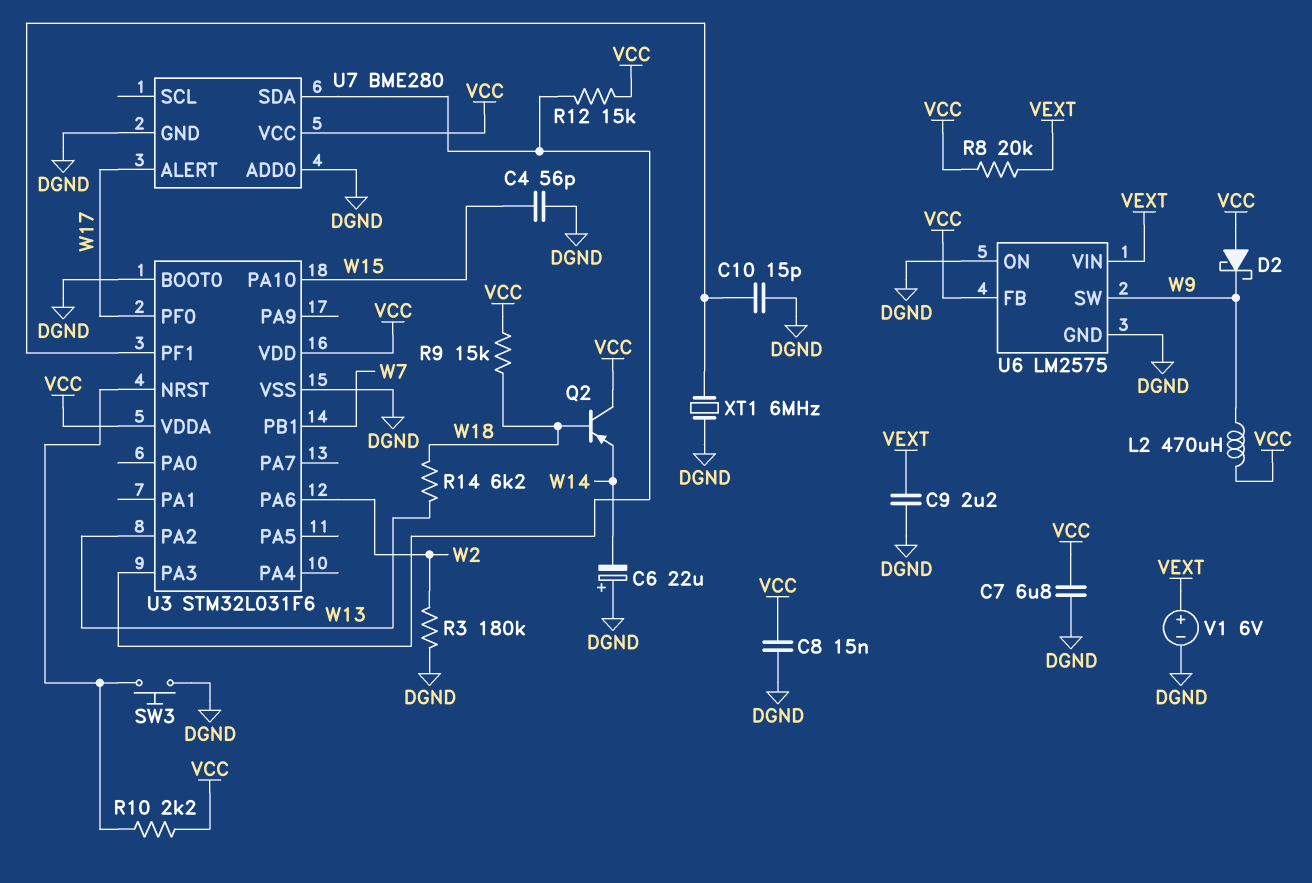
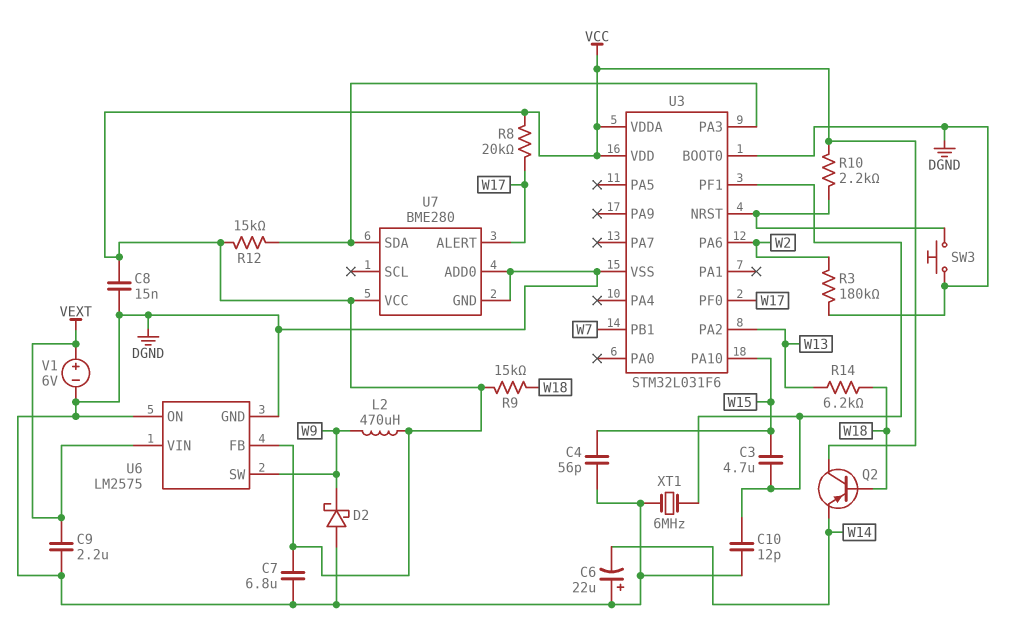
C3: none -> 4.7uF (U3/PF1, W15)
C10: 15pF (DGND, U3/PF1) -> 12pF (DGND, U3/PF1)
D2: schottky (A VCC, K W9) -> schottky (A DGND, K W9)
R8: 20k (VCC, VEXT) -> 20k (VCC, W17)

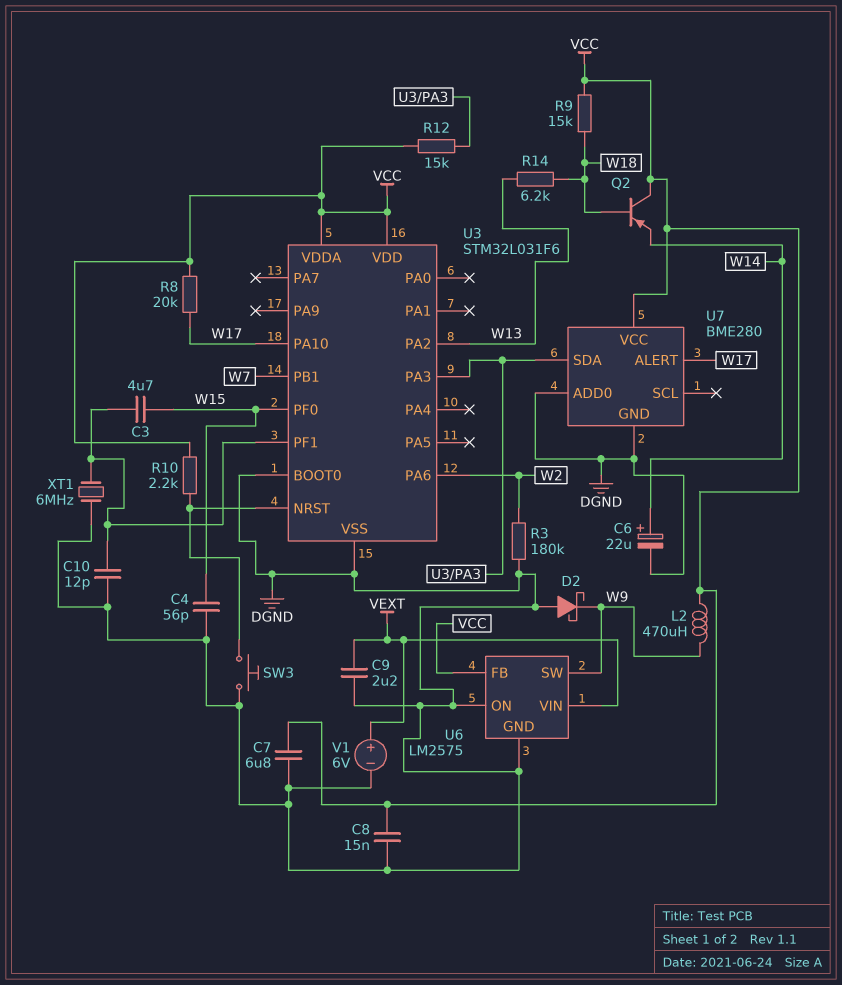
C6: 22uF (plus DGND, minus W14) -> 22uF (plus W14, minus DGND)
U3 pin PA10: W15 -> W17
U3 pin PF0: W17 -> W15

